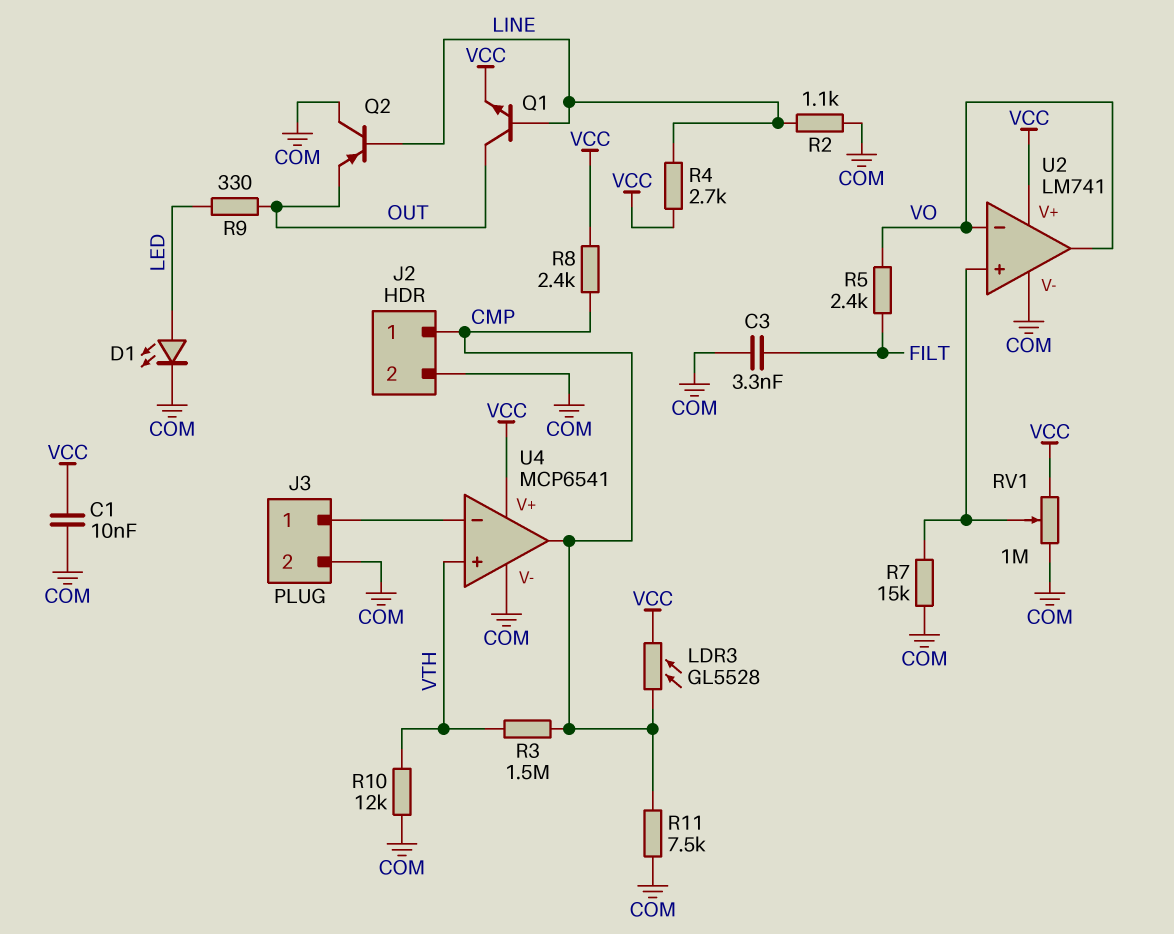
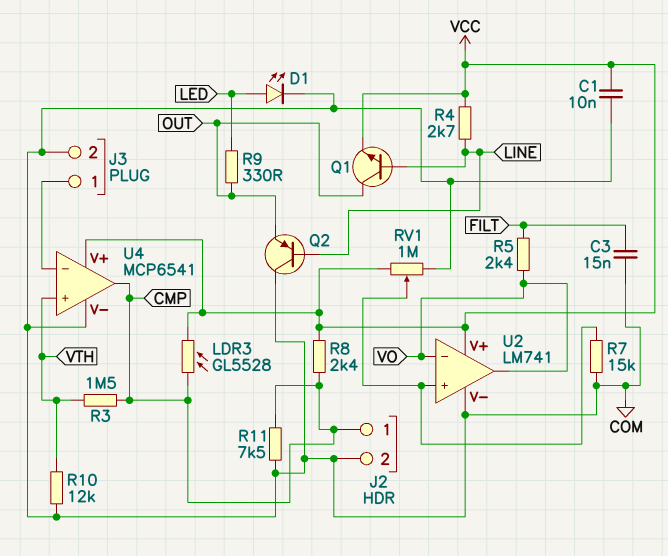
C3: 3.3nF (COM, FILT) -> 15nF (COM, FILT)
R2: 1.1k (COM, LINE) -> none

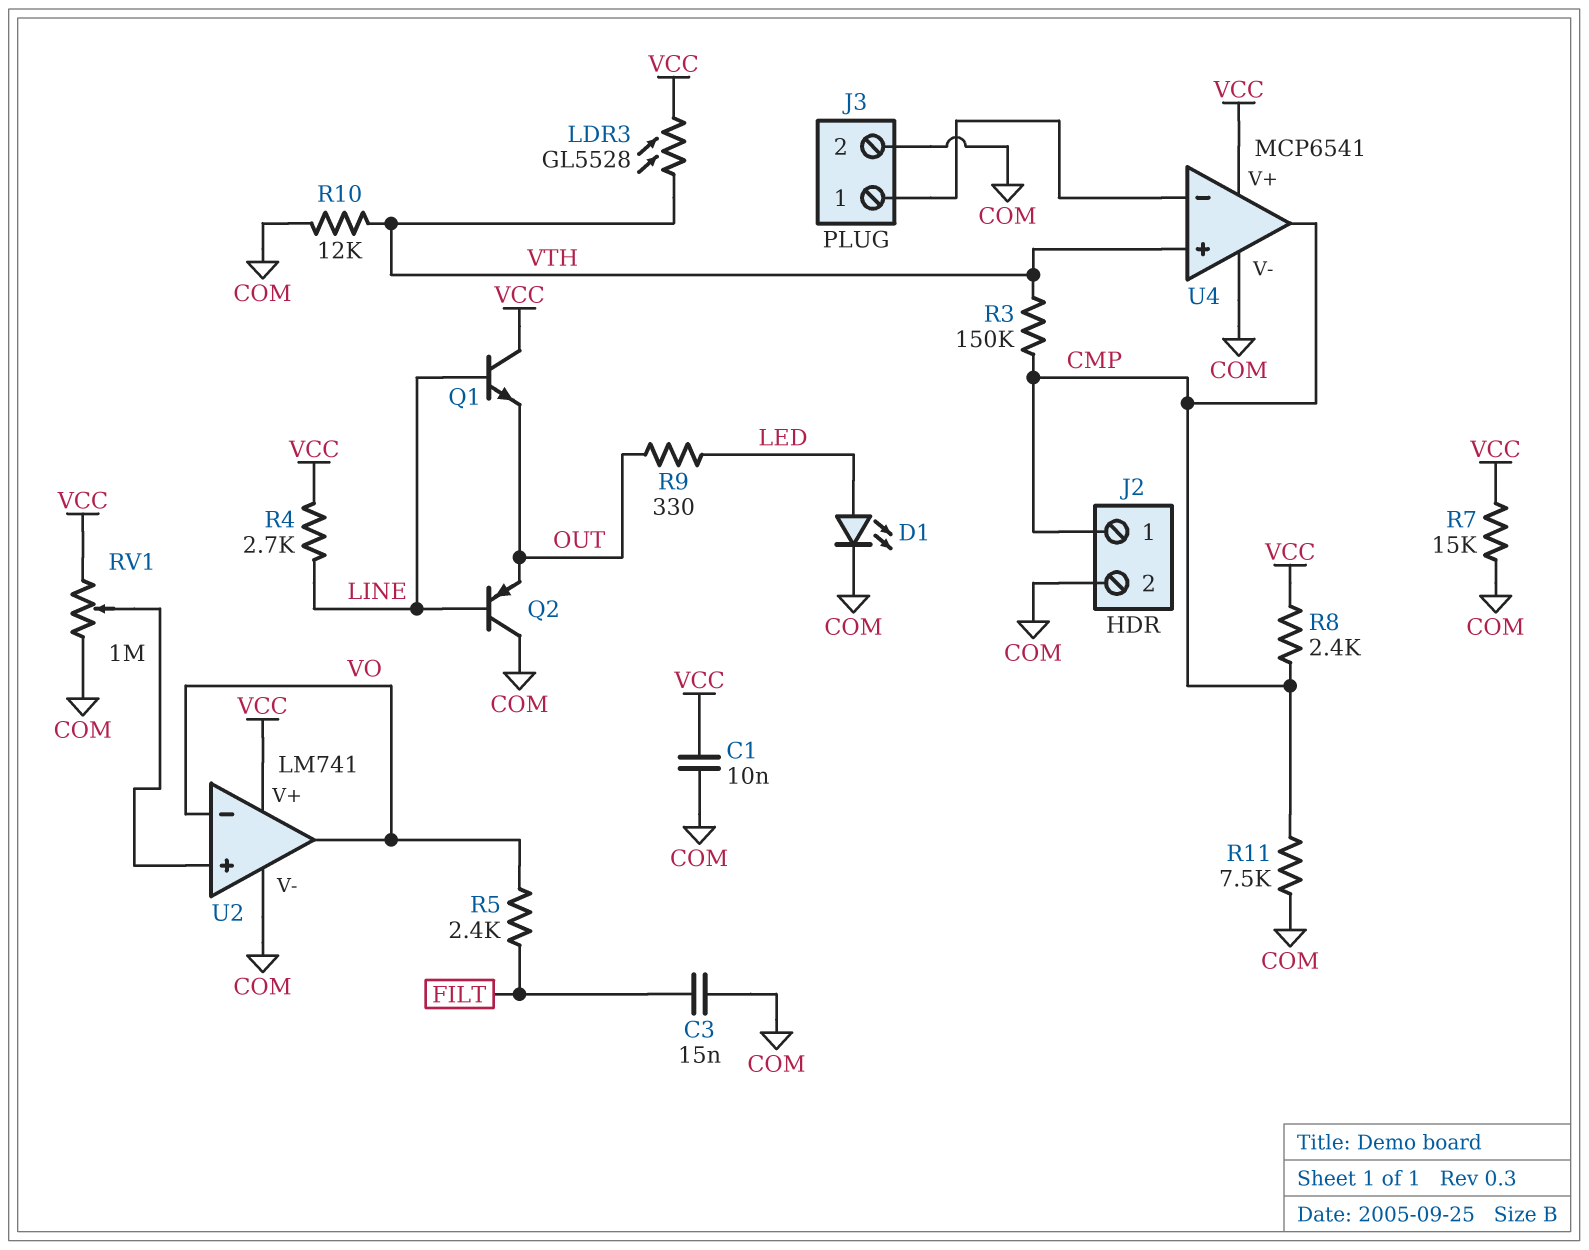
LDR3: GL5528 (CMP, VCC) -> GL5528 (VCC, VTH)
Q1: NPN (B LINE, C OUT, E VCC) -> NPN (B LINE, C VCC, E OUT)
R3: 1.5M (CMP, VTH) -> 150k (CMP, VTH)
R7: 15k (COM, U2/in+) -> 15k (COM, VCC)

